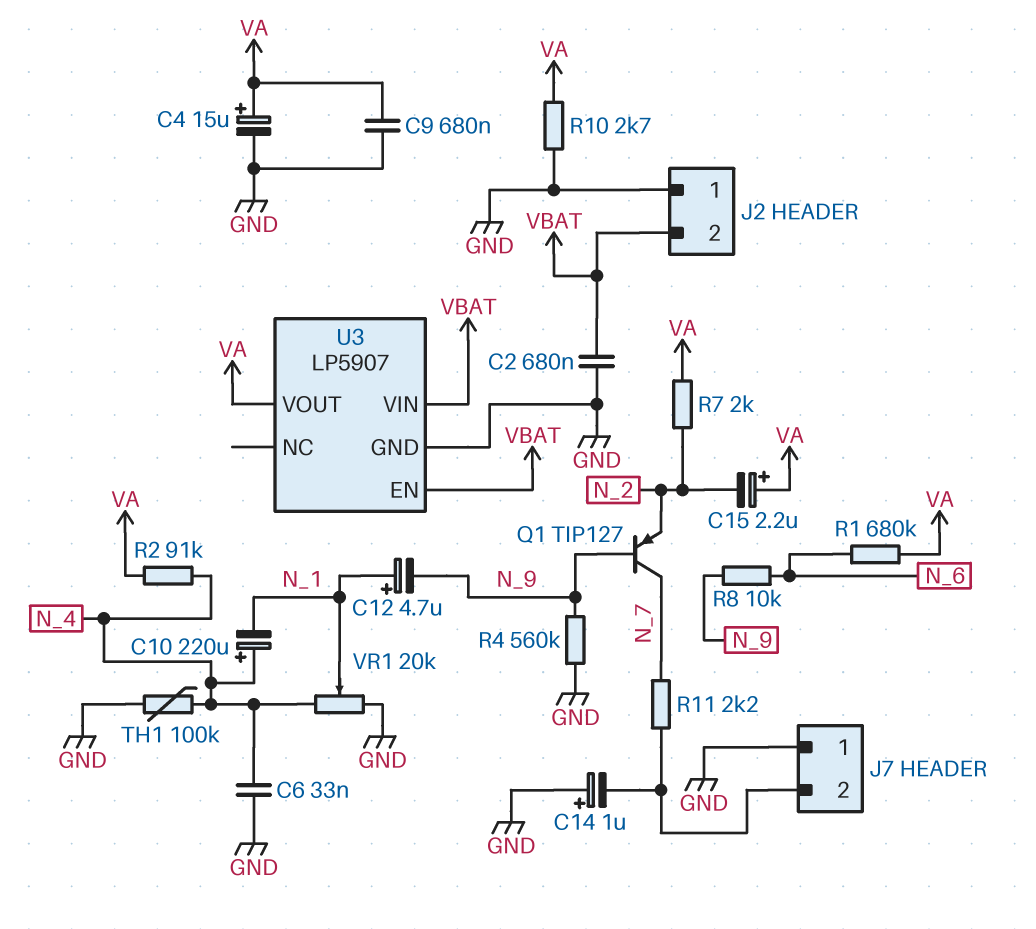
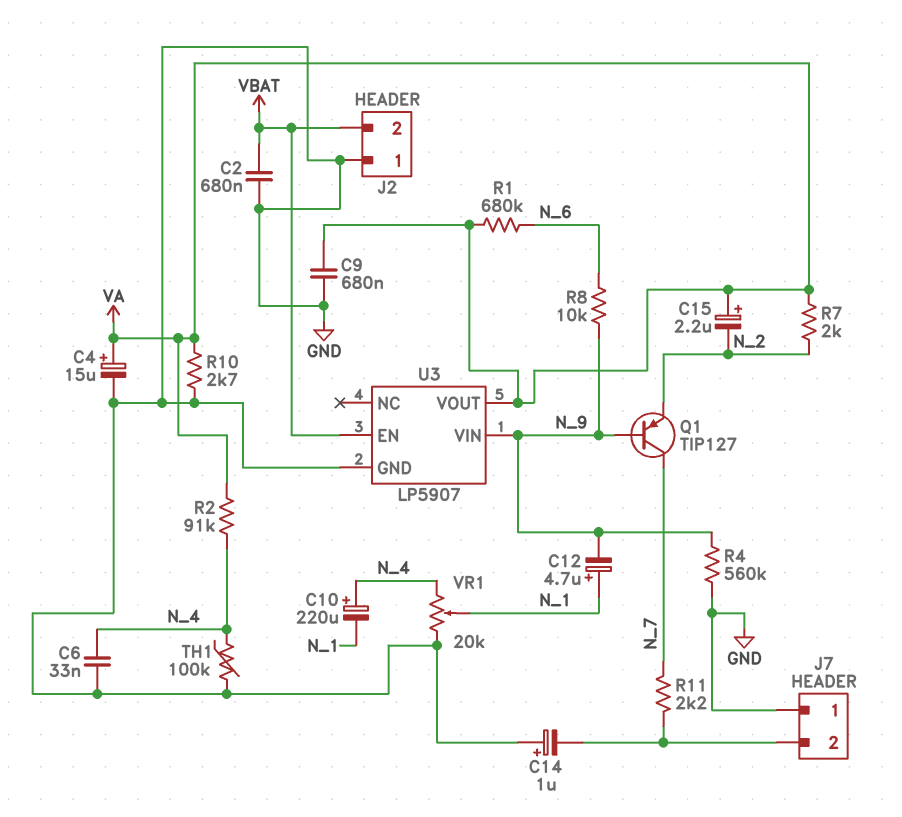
U3 pin VIN: VBAT -> N_9

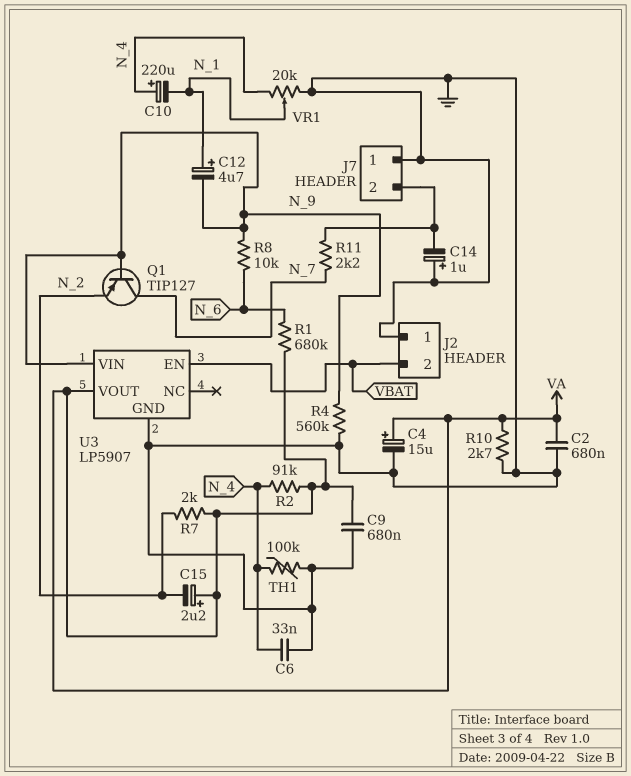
C2: 680nF (GND, VBAT) -> 680nF (GND, VA)

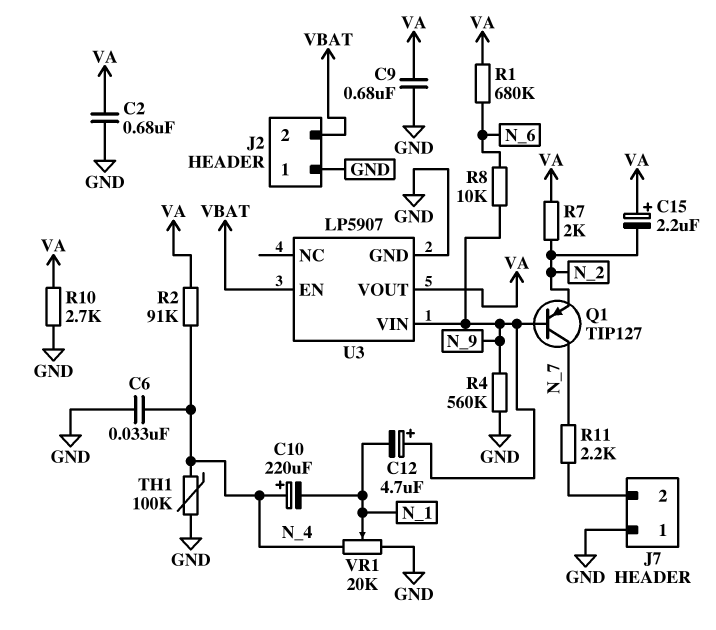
C4: 15uF (plus VA, minus GND) -> none
C12: 4.7uF (plus N_1, minus N_9) -> 4.7uF (plus N_9, minus N_1)
C14: 1uF (plus GND, minus J7/2) -> none

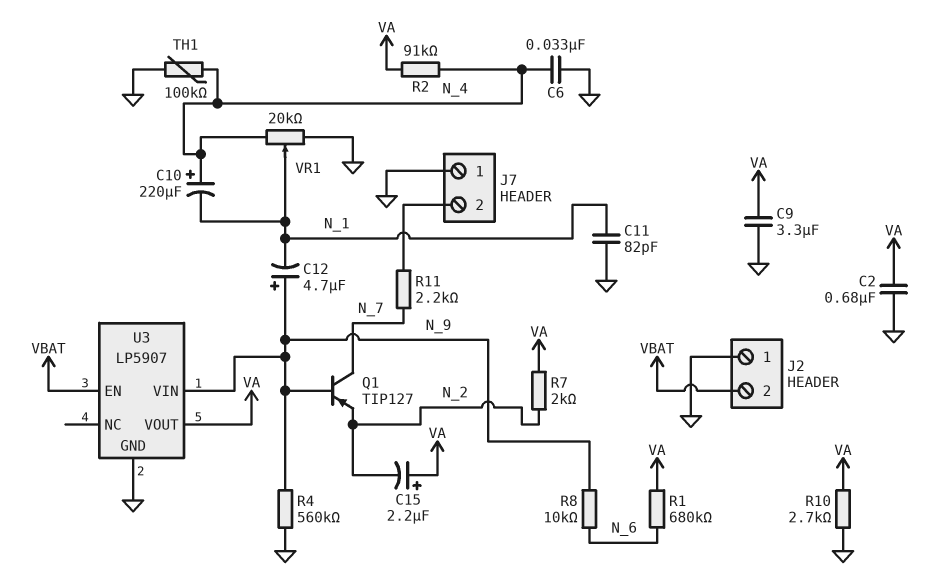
C9: 680nF (GND, VA) -> 3.3uF (GND, VA)
C11: none -> 82pF (GND, N_1)

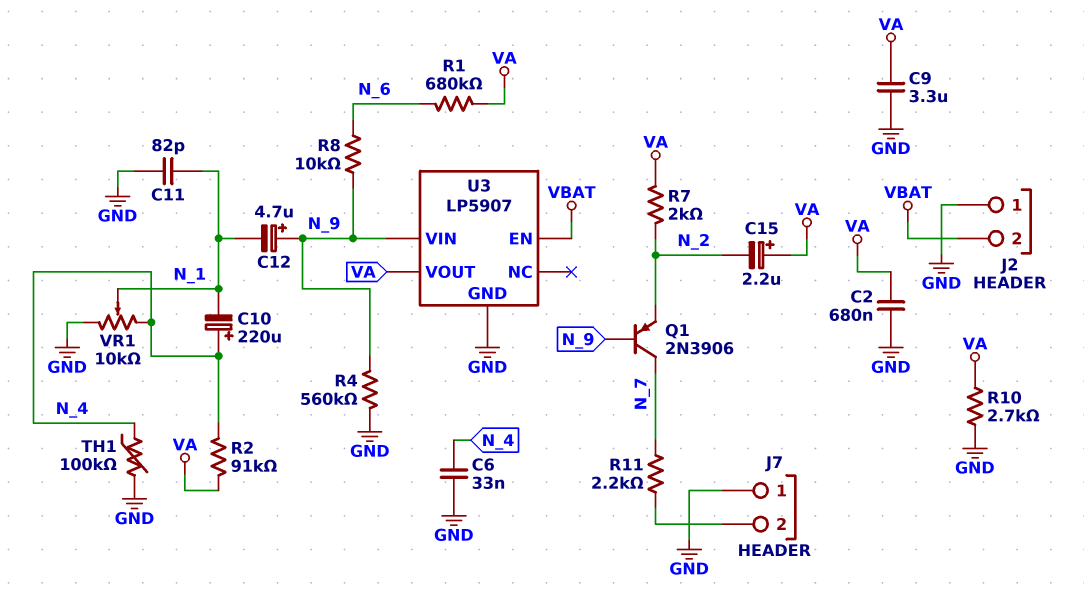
Q1: PNP TIP127 (B N_9, C N_7, E N_2) -> PNP 2N3906 (B N_9, C N_7, E N_2)
VR1: 20k (GND, N_4, wiper N_1) -> 10k (GND, N_4, wiper N_1)

